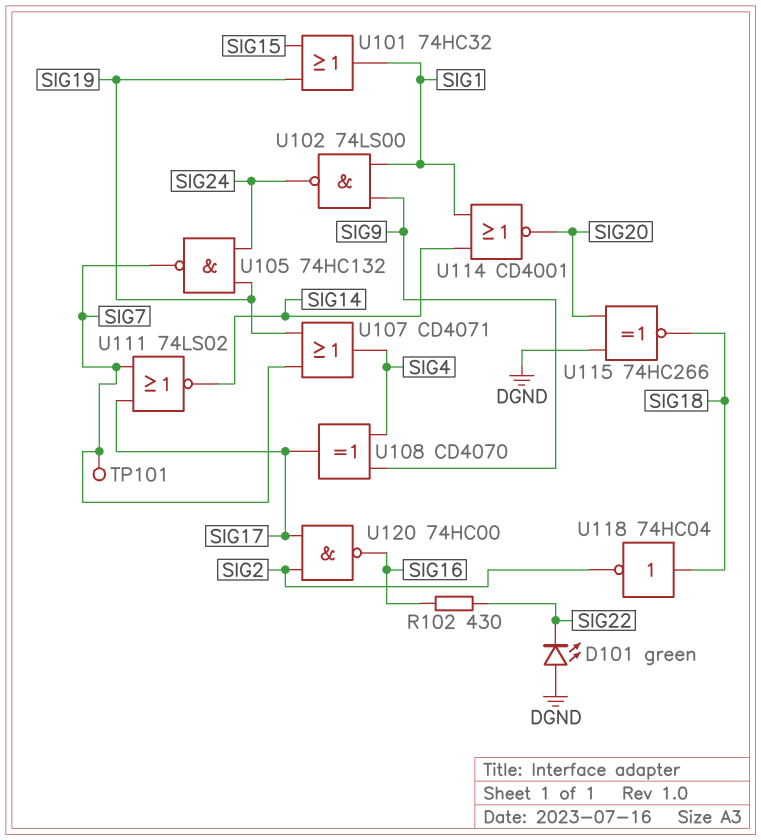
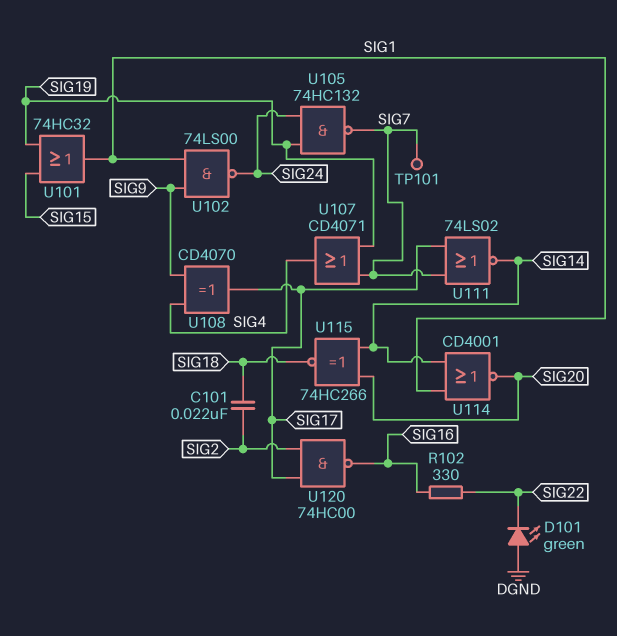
C101: none -> 22nF (SIG2, SIG18)
R102: 430 (SIG16, SIG22) -> 330 (SIG16, SIG22)
U115: XNOR 74HC266 (in DGND, in SIG20, out SIG18) -> XNOR 74HC266 (in SIG14, in SIG20, out SIG18)
U118: NOT 74HC04 (in SIG18, out SIG2) -> none

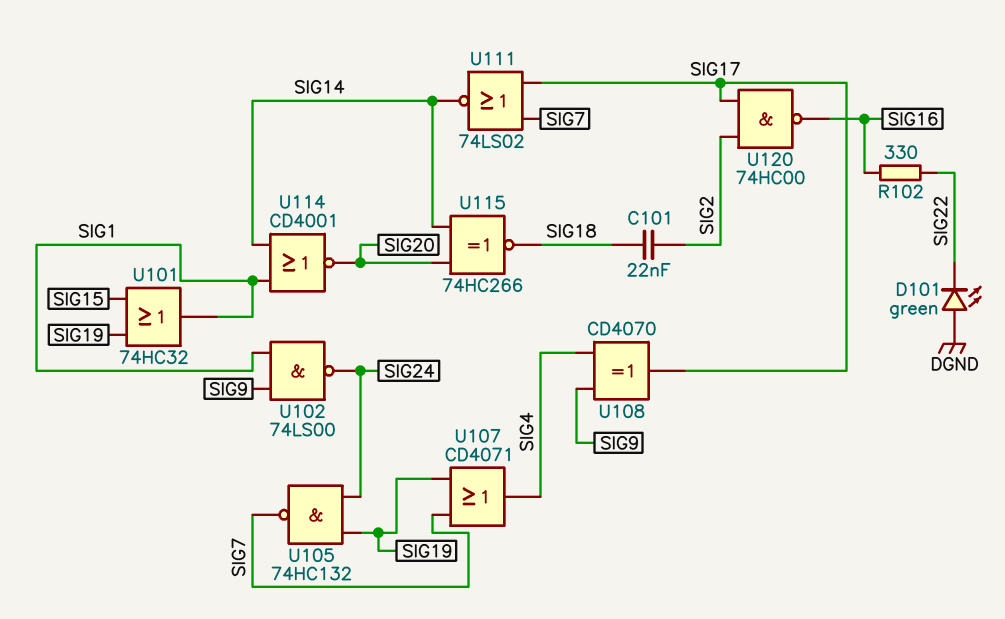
TP101: test point (SIG7) -> none

